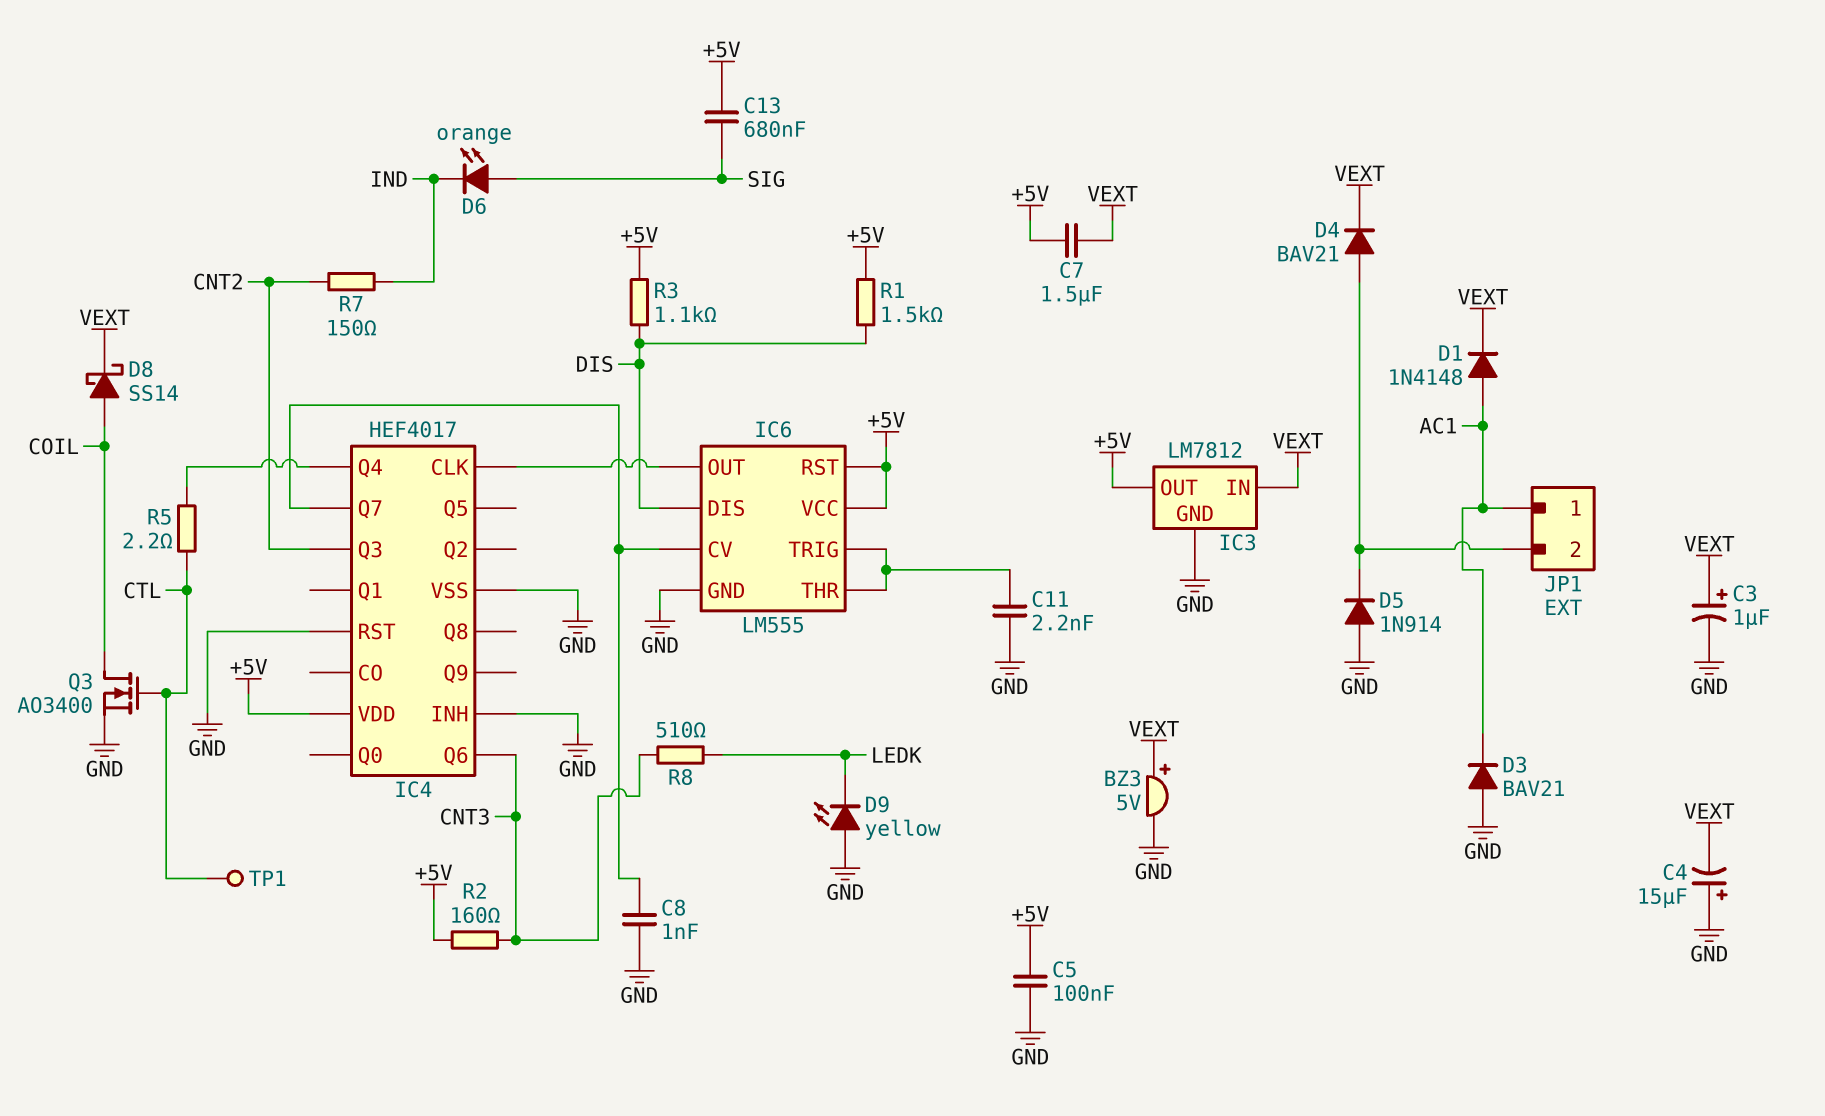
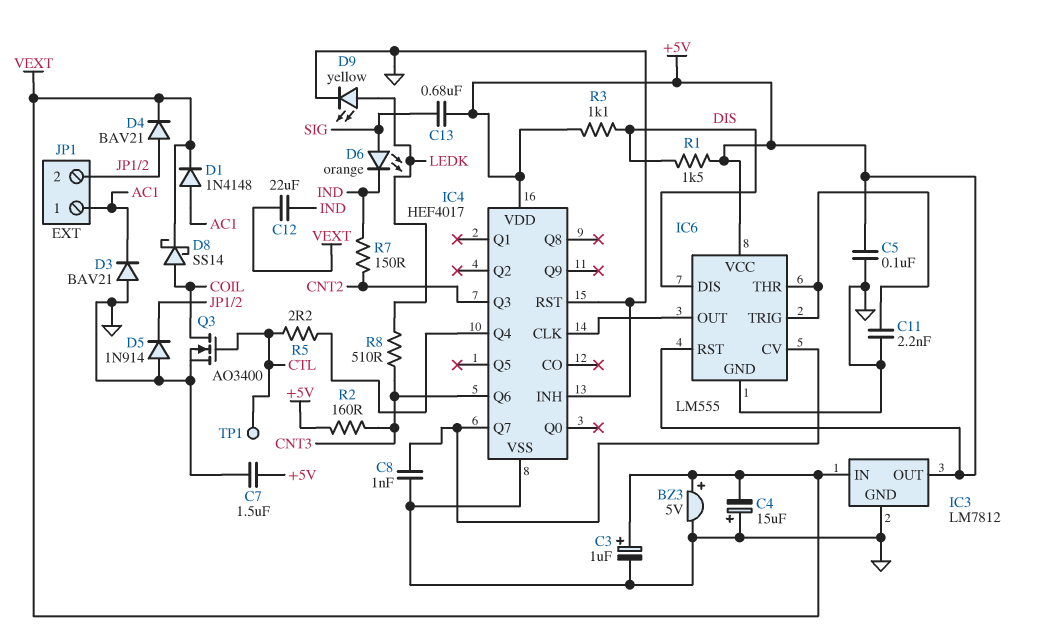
C7: 1.5uF (+5V, VEXT) -> 1.5uF (+5V, GND)
C12: none -> 22uF (IND, VEXT)
D9: LED yellow (A GND, K LEDK) -> LED yellow (A LEDK, K GND)

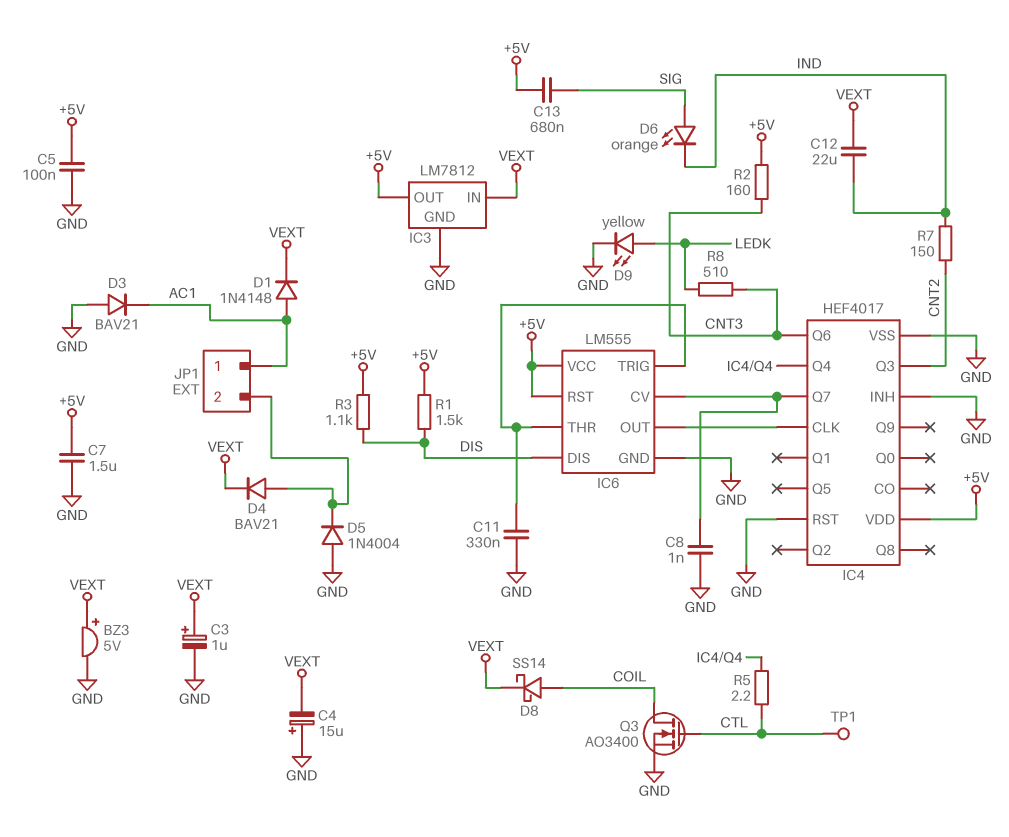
C11: 2.2nF (GND, IC6/THR) -> 330nF (GND, IC6/THR)
D5: diode 1N914 (A GND, K JP1/2) -> diode 1N4004 (A GND, K JP1/2)

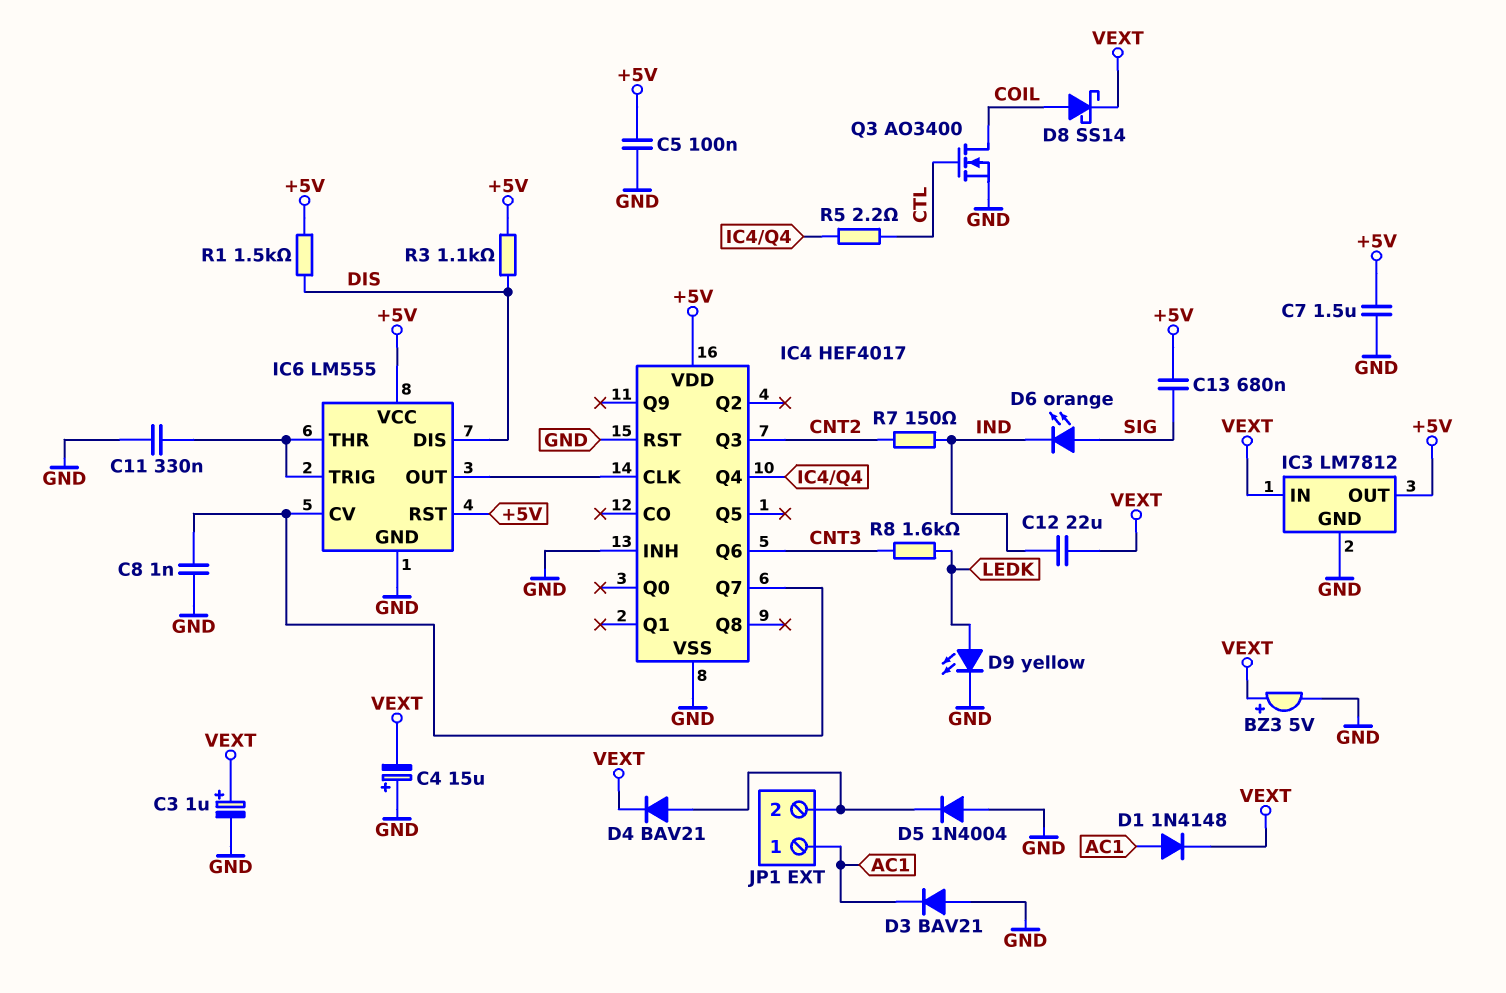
R2: 160 (+5V, CNT3) -> none
R8: 510 (CNT3, LEDK) -> 1.6k (CNT3, LEDK)
TP1: test point (CTL) -> none

